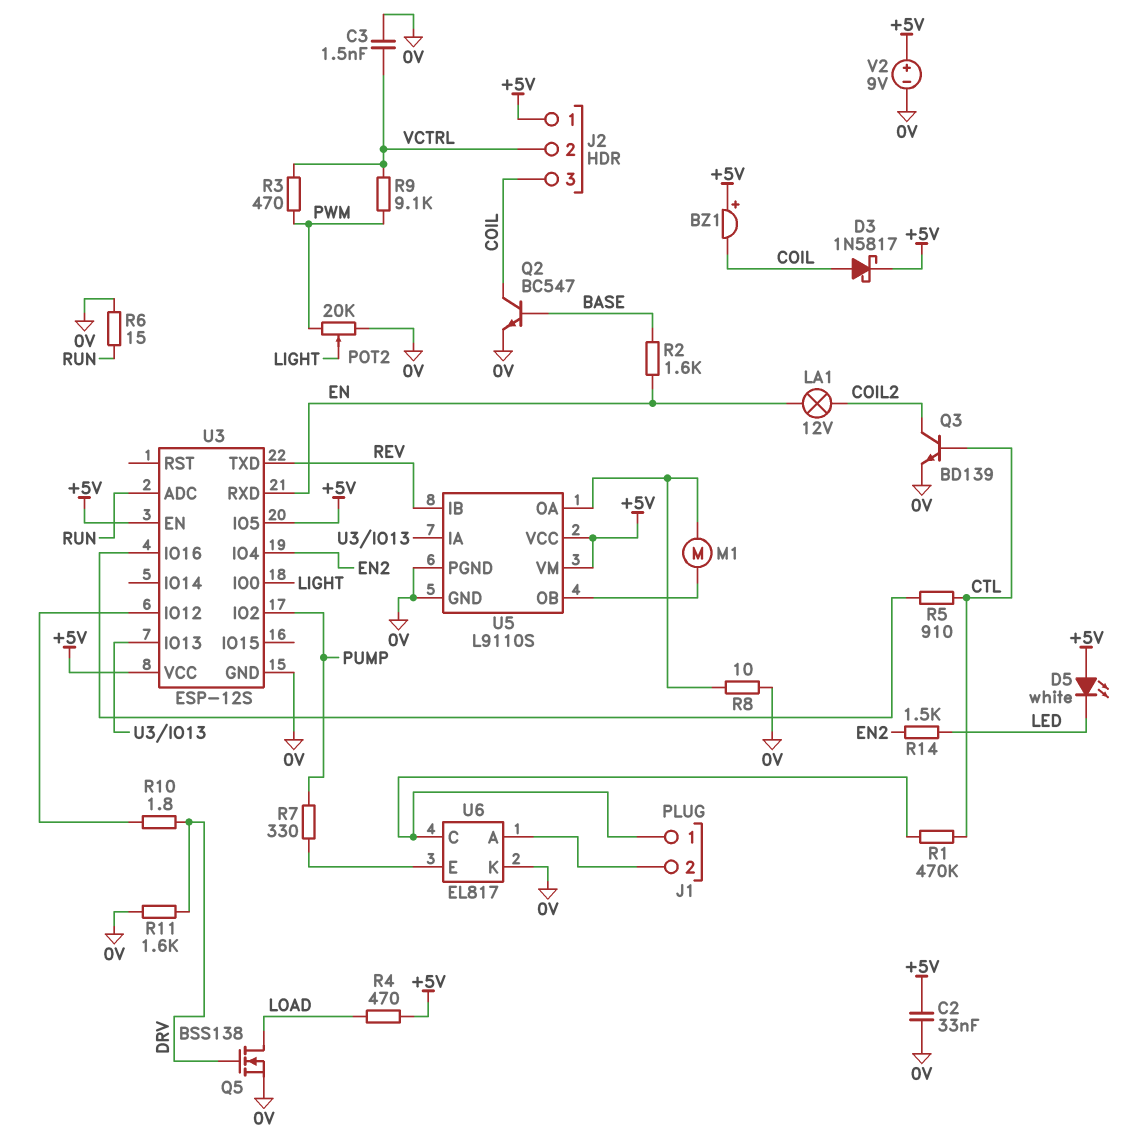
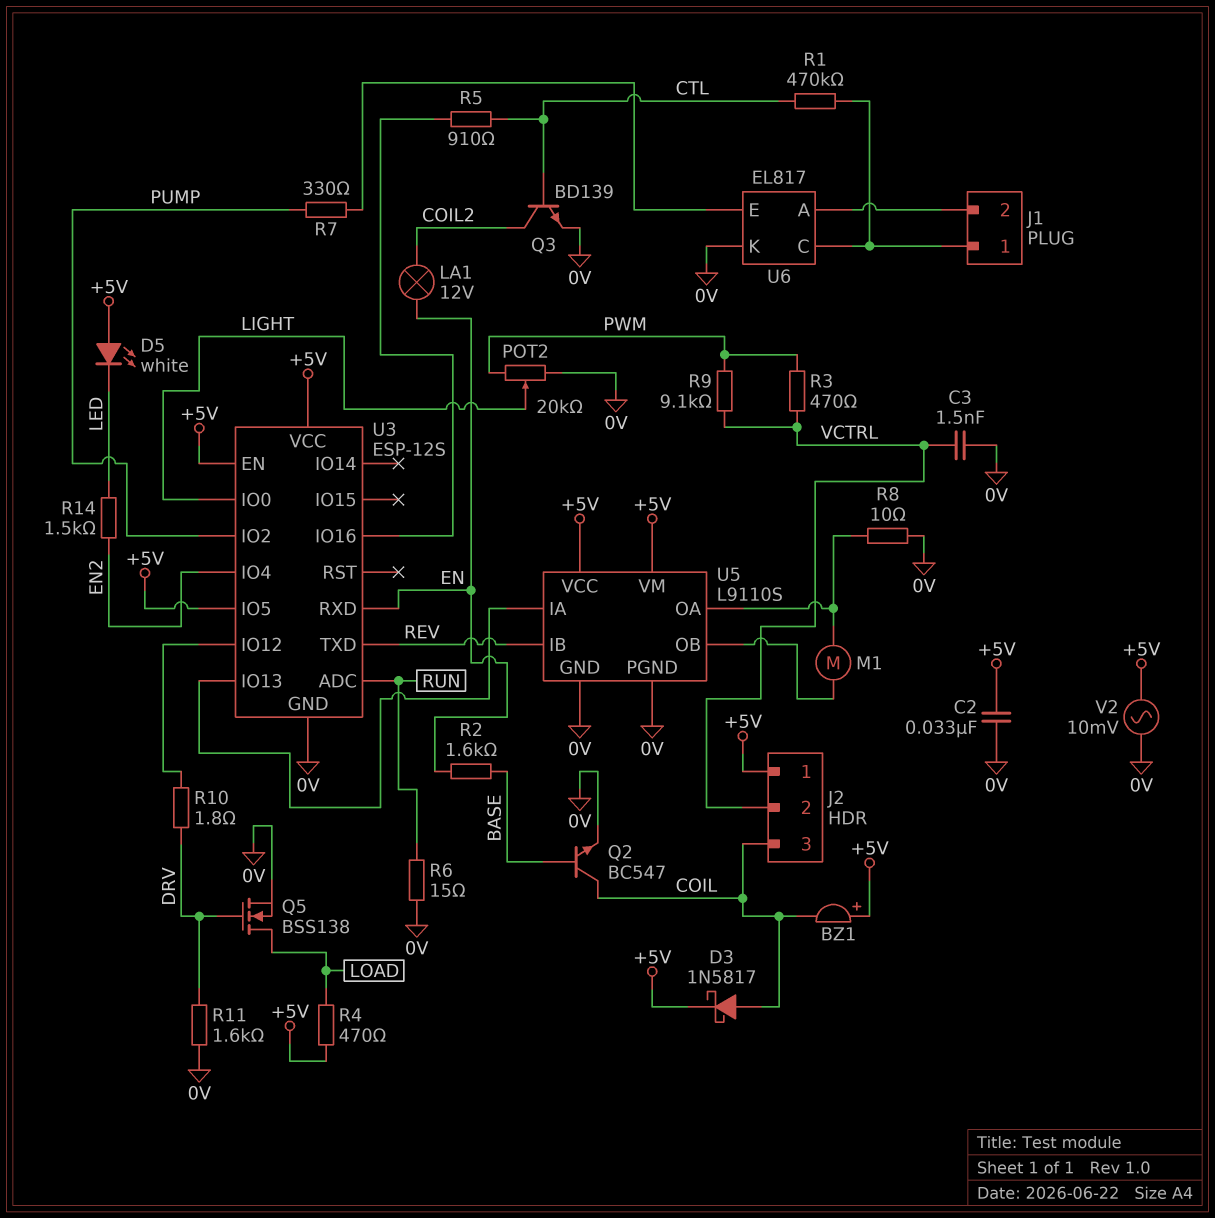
V2: 9V (plus +5V, minus 0V) -> AC 10mV (+5V, 0V)

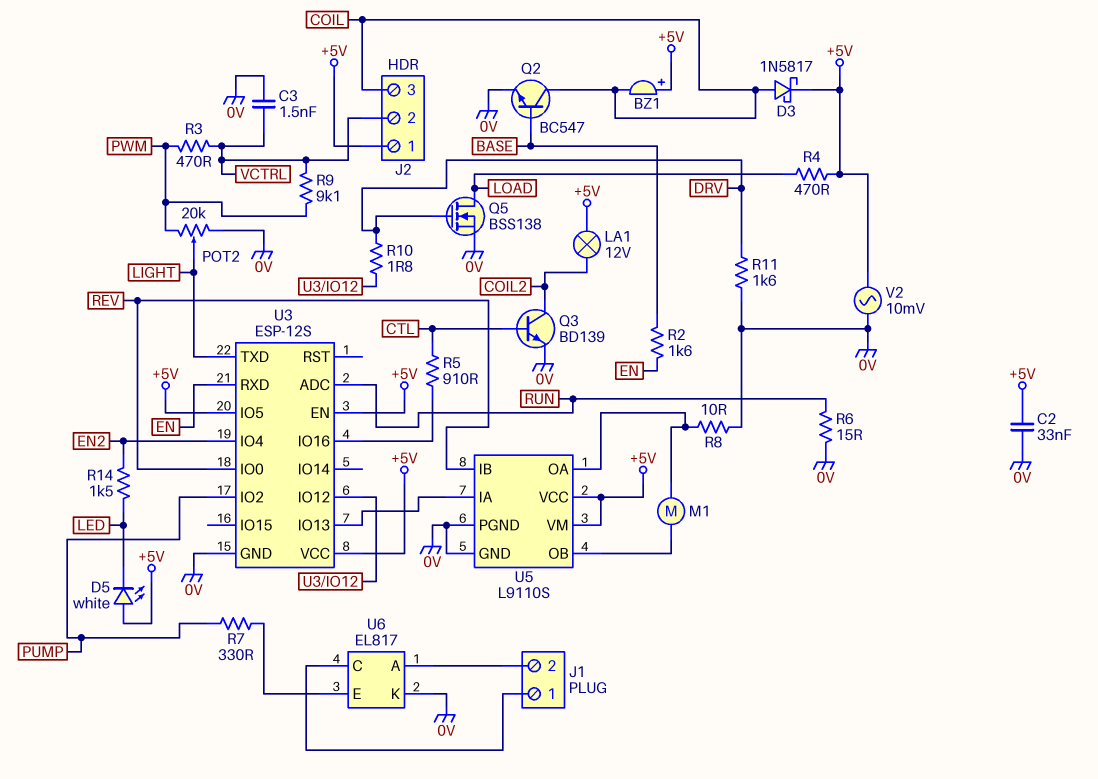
LA1: lamp 12V (COIL2, EN) -> lamp 12V (+5V, COIL2)
R1: 470k (CTL, J1/1) -> none
U3 pin IO0: LIGHT -> REV
U3 pin TXD: REV -> LIGHT

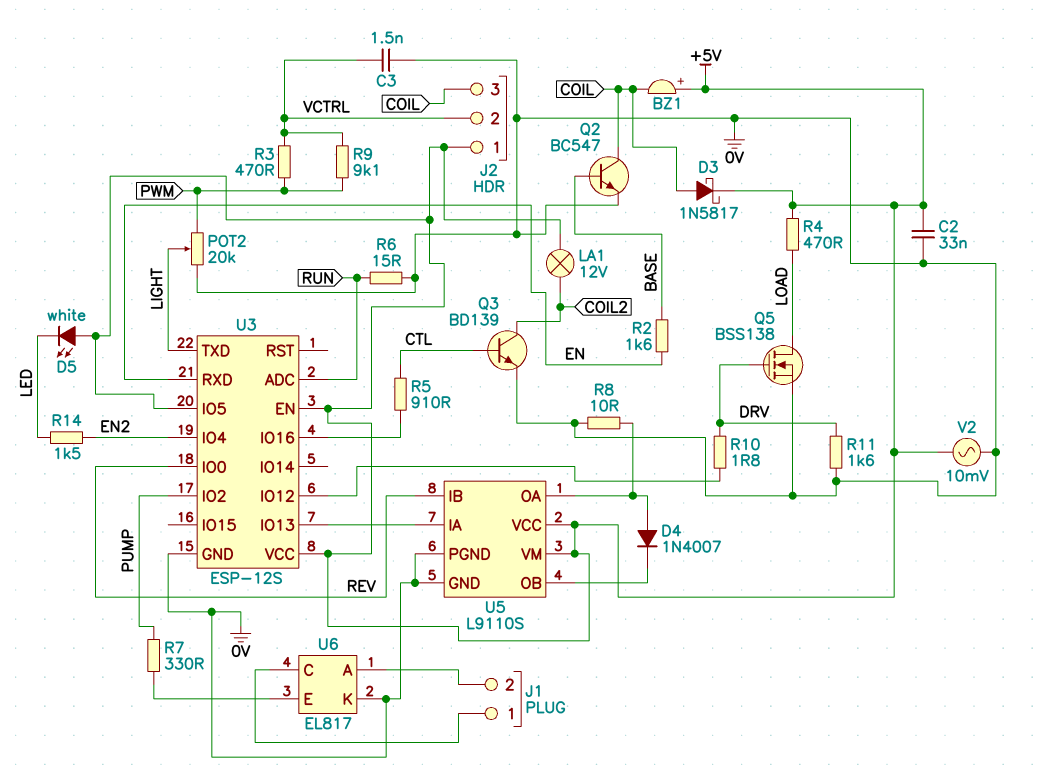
D4: none -> diode 1N4007 (A U5/OA, K U5/OB)
M1: motor (U5/OA, U5/OB) -> none

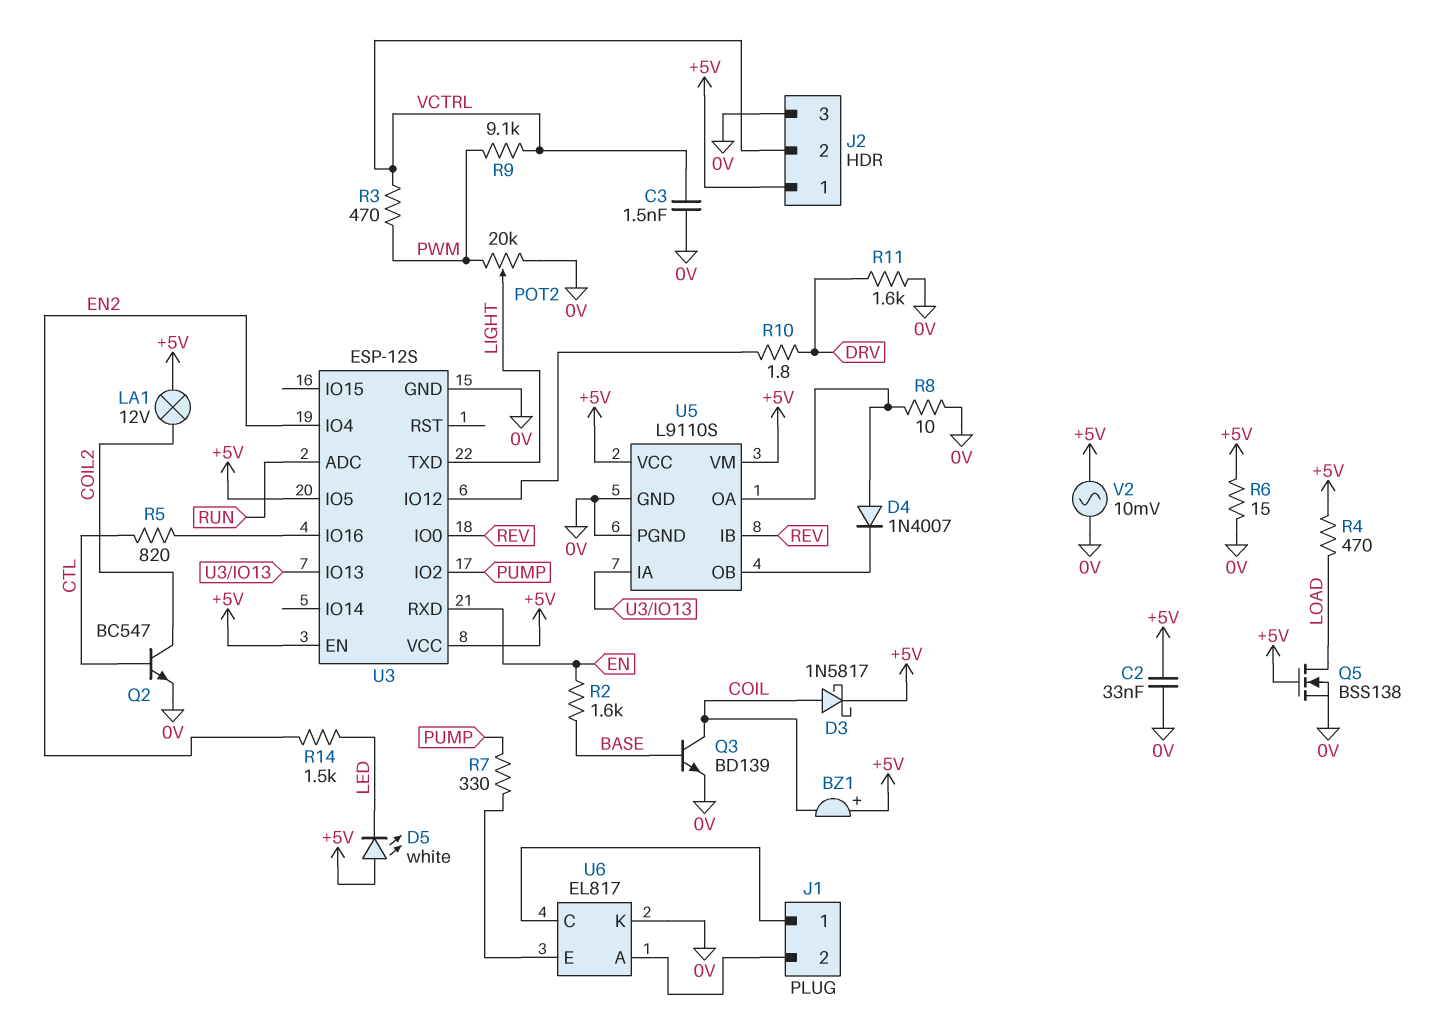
J2 pin 3: COIL -> 0V
Q2: NPN BC547 (B BASE, C COIL, E 0V) -> NPN BC547 (B CTL, C COIL2, E 0V)
Q3: NPN BD139 (B CTL, C COIL2, E 0V) -> NPN BD139 (B BASE, C COIL, E 0V)
Q5: NMOS BSS138 (G DRV, D LOAD, S 0V) -> NMOS BSS138 (G +5V, D LOAD, S 0V)
R5: 910 (CTL, U3/IO16) -> 820 (CTL, U3/IO16)
R6: 15 (0V, RUN) -> 15 (+5V, 0V)

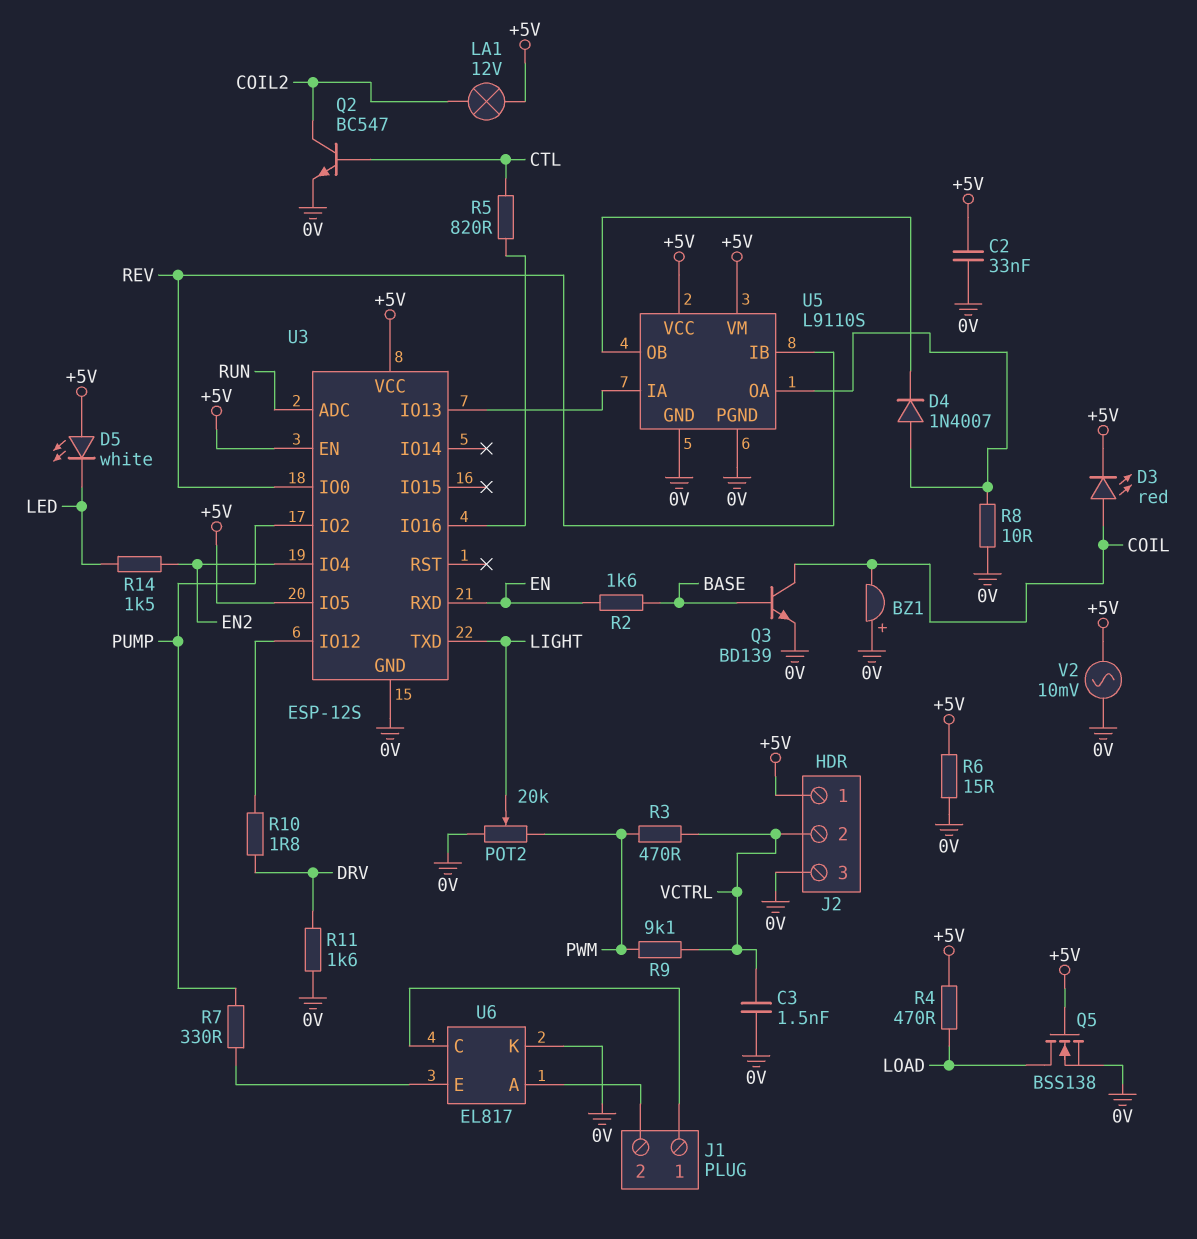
BZ1: buzzer (plus +5V, minus COIL) -> buzzer (plus 0V, minus COIL)
D3: schottky 1N5817 (A COIL, K +5V) -> LED red (A COIL, K +5V)

